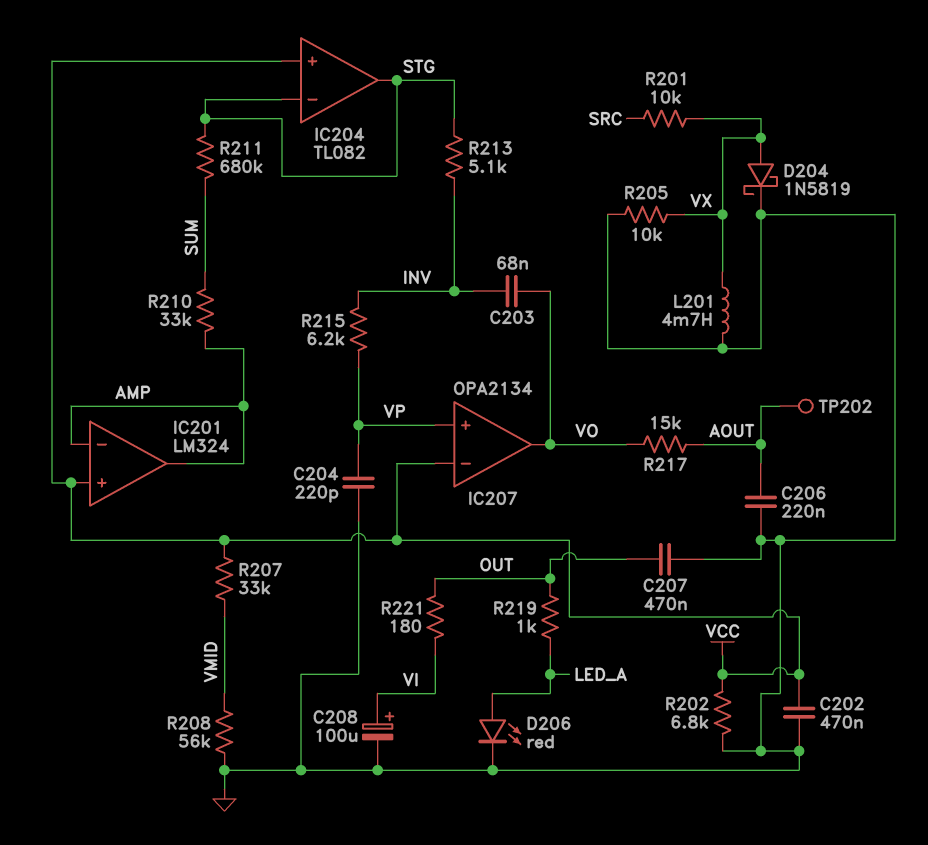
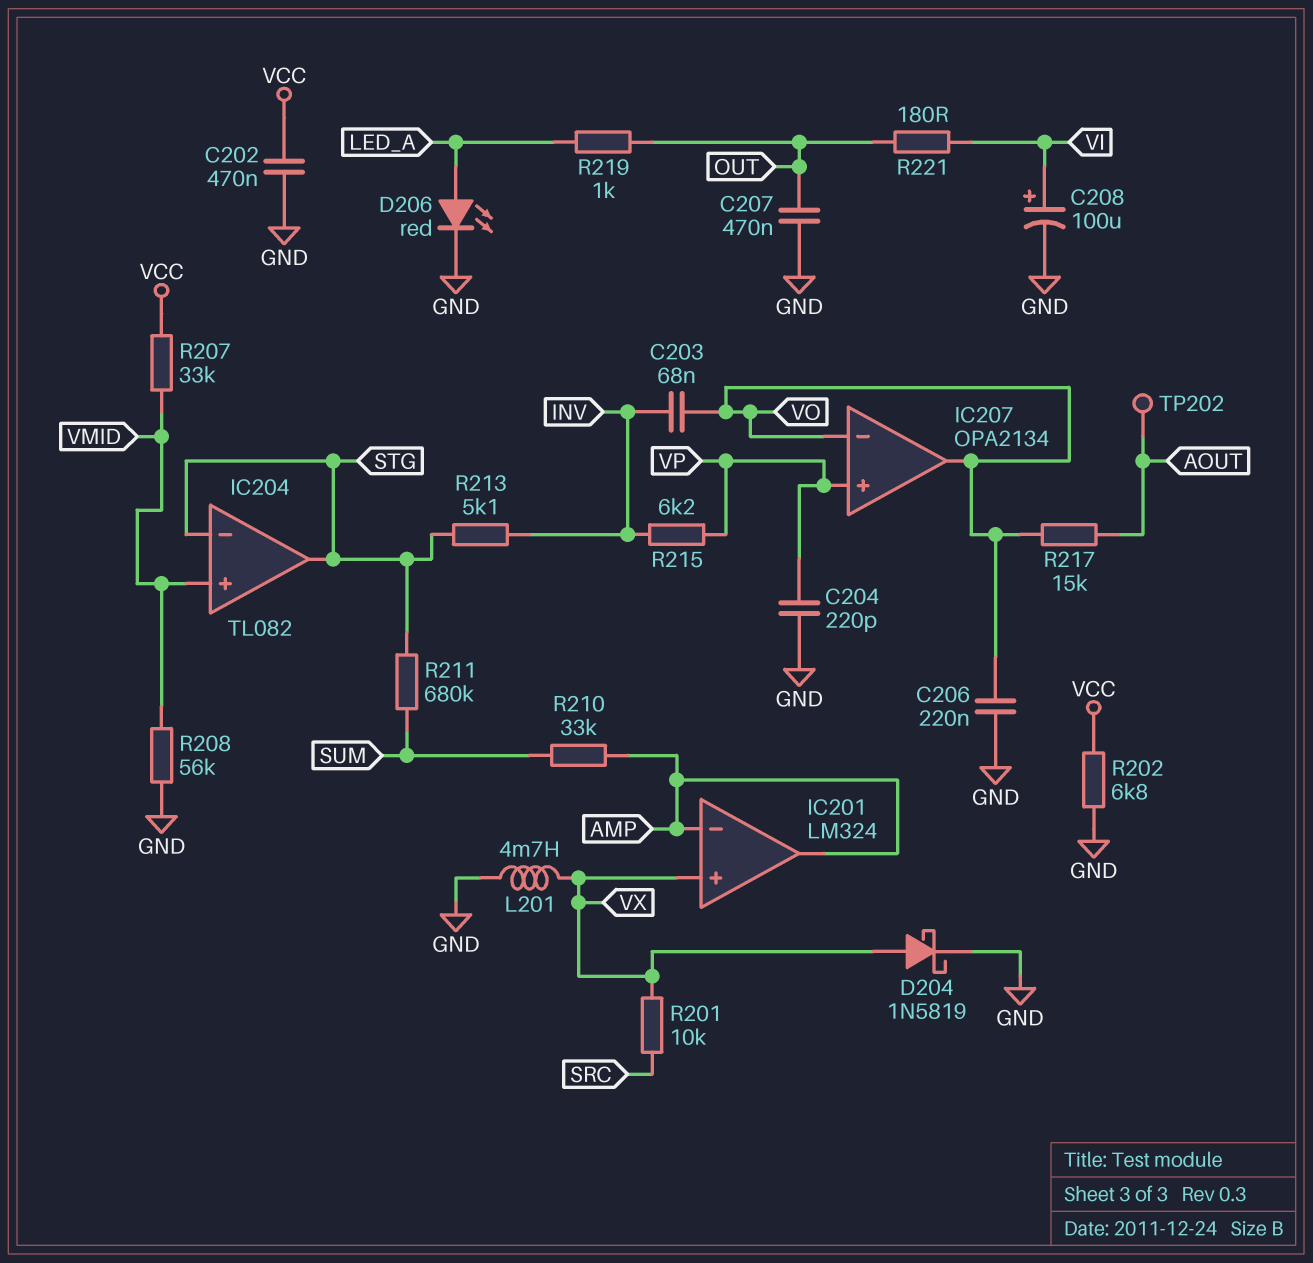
C206: 220nF (AOUT, GND) -> 220nF (GND, VO)
IC201 pin in+: VCC -> VX
IC204 pin in+: VCC -> VMID
IC207 pin in-: VCC -> VO
R205: 10k (GND, VX) -> none

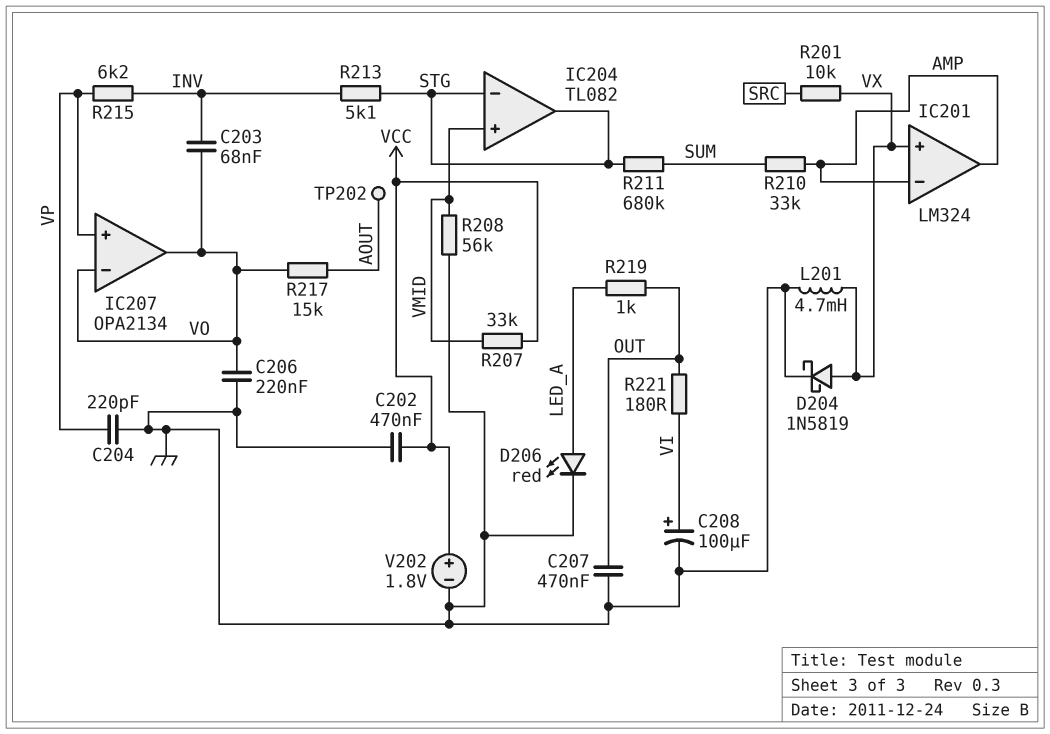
R202: 6.8k (GND, VCC) -> none
V202: none -> 1.8V (plus VCC, minus GND)

